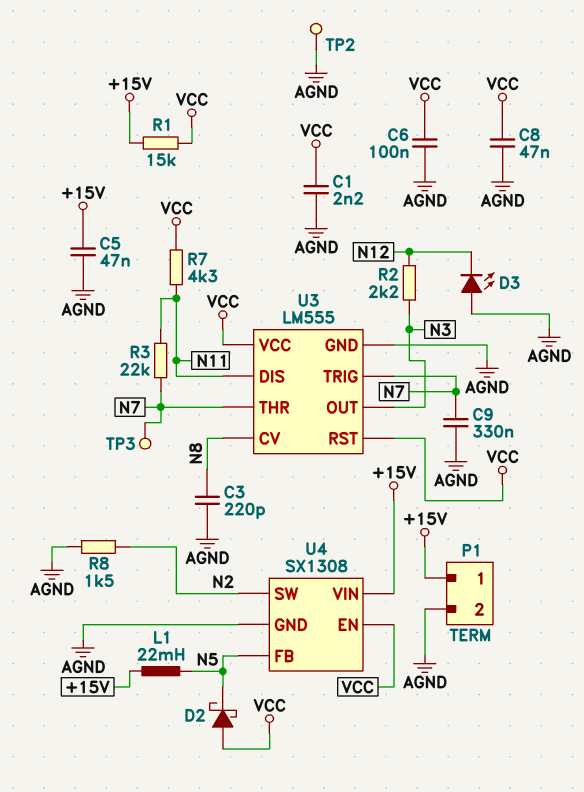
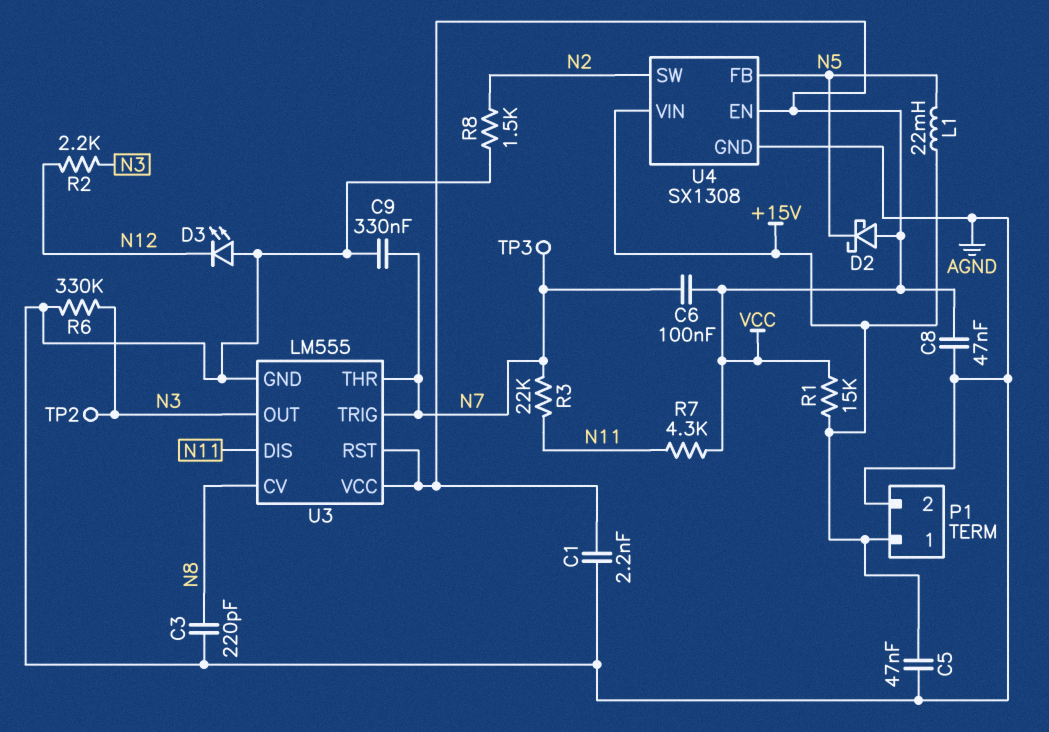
C6: 100nF (AGND, VCC) -> 100nF (N7, VCC)
R6: none -> 330k (AGND, N3)
TP2: test point (AGND) -> test point (N3)

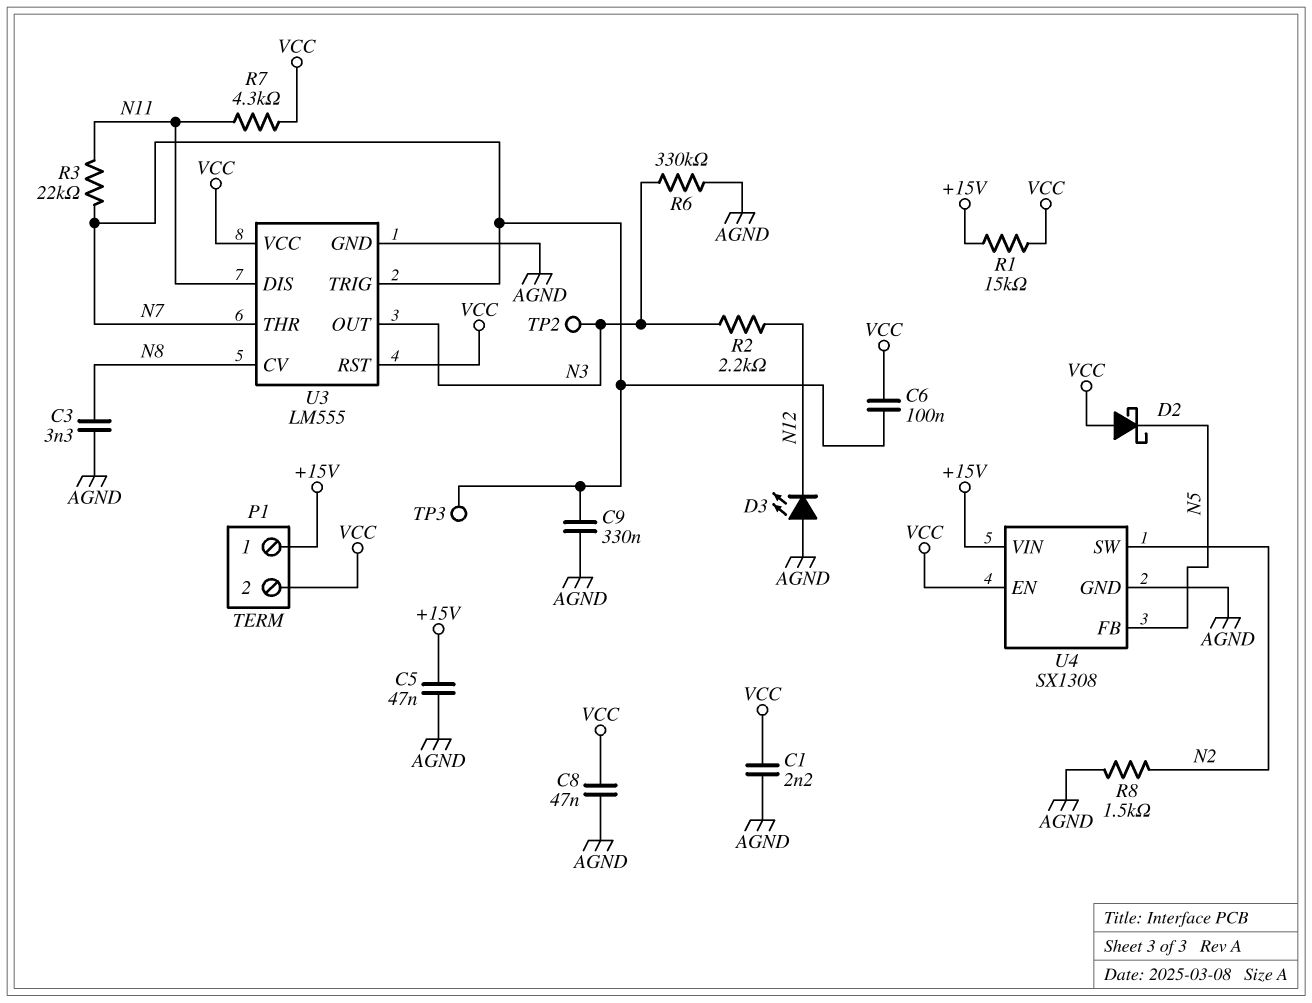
C3: 220pF (AGND, N8) -> 3.3nF (AGND, N8)
L1: 22mH (+15V, N5) -> none
P1 pin 2: AGND -> VCC

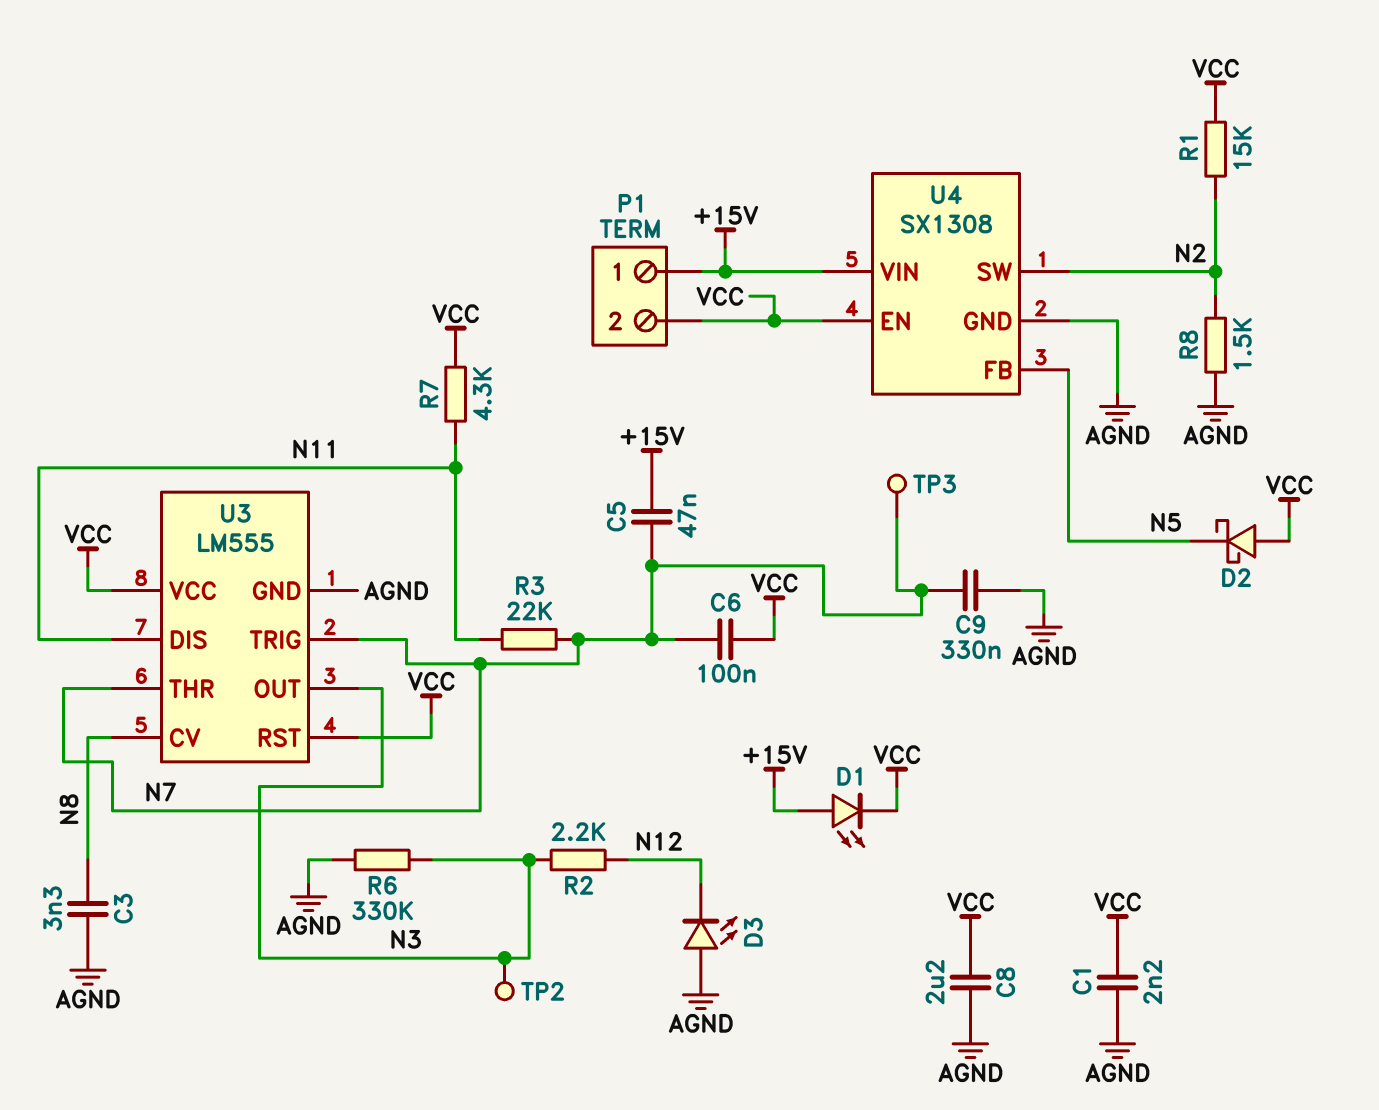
C5: 47nF (+15V, AGND) -> 47nF (+15V, N7)
C8: 47nF (AGND, VCC) -> 2.2uF (AGND, VCC)
D1: none -> LED (A +15V, K VCC)
R1: 15k (+15V, VCC) -> 15k (N2, VCC)

